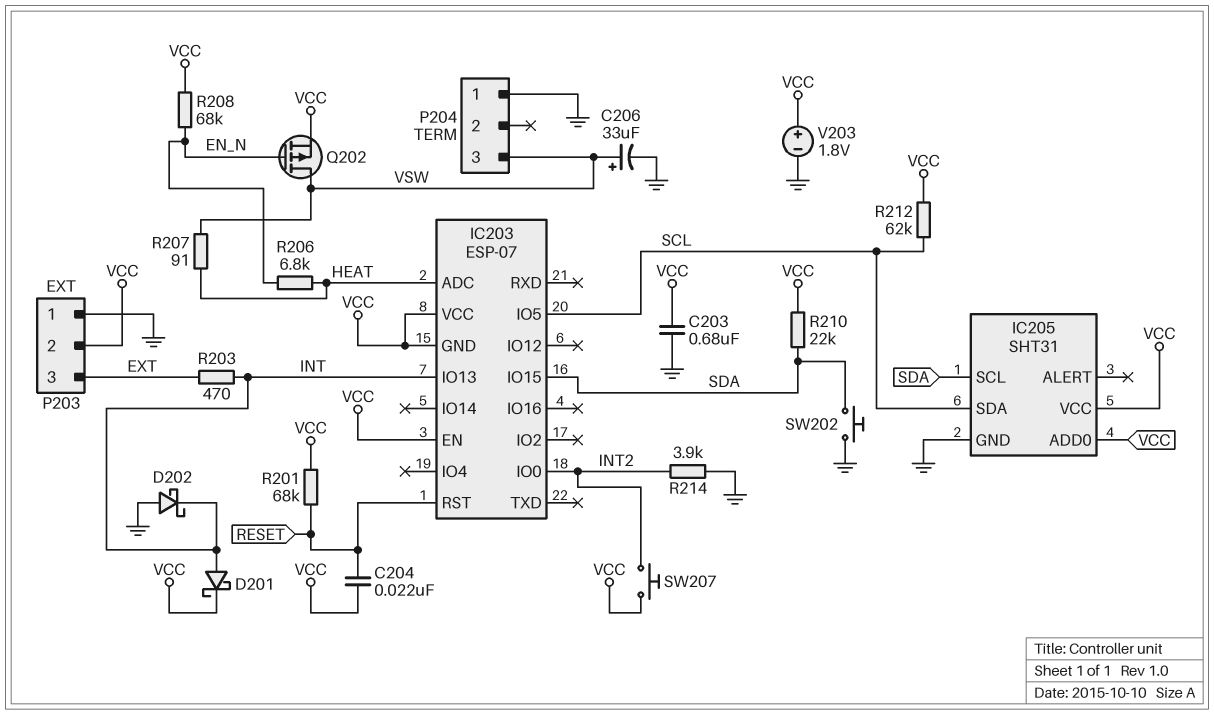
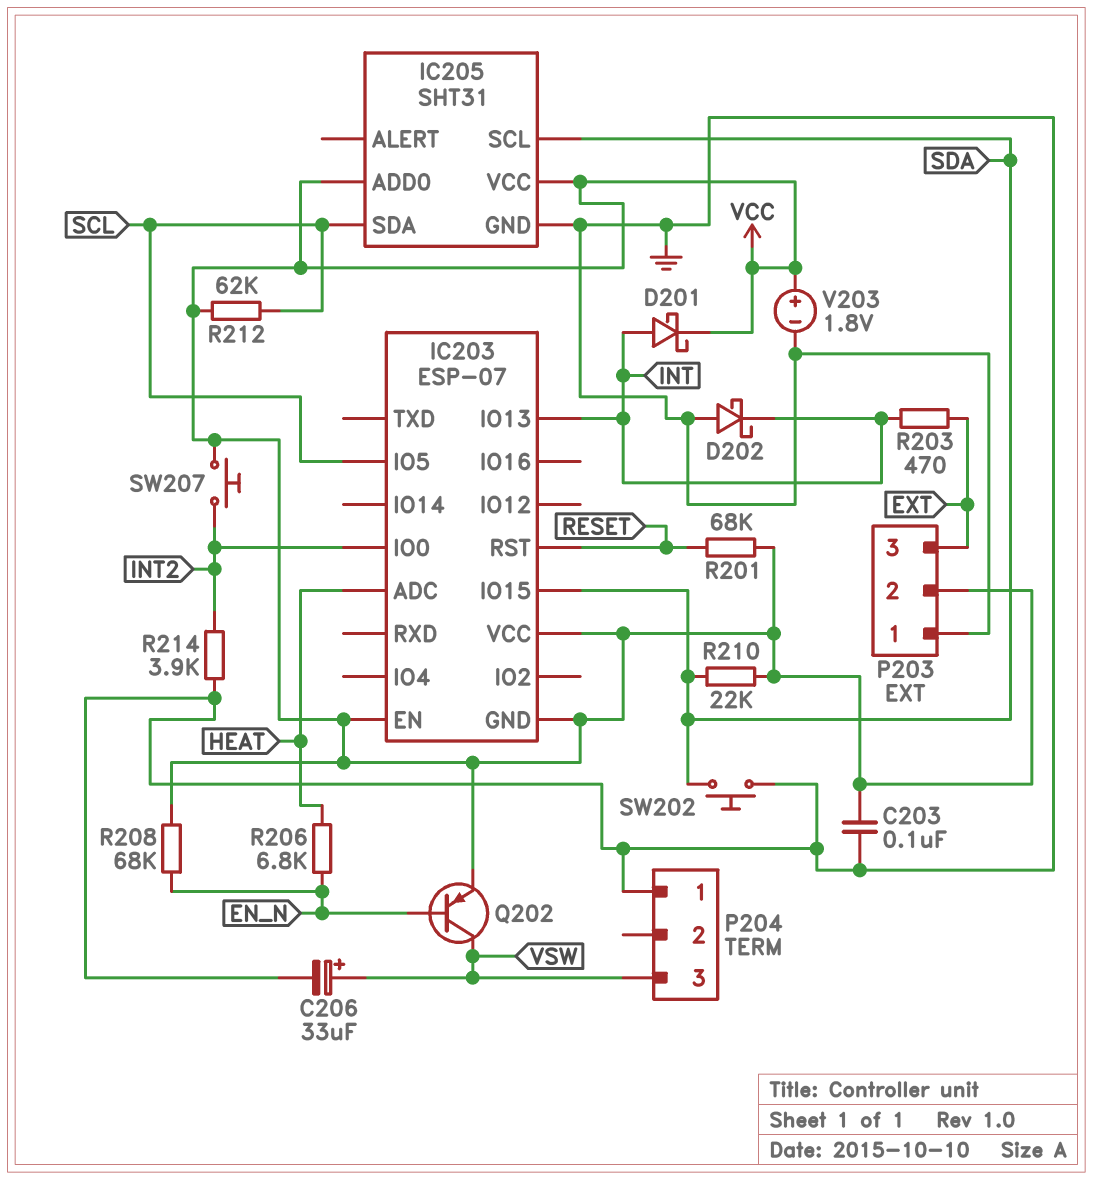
C203: 680nF (GND, VCC) -> 100nF (GND, VCC)
C204: 22nF (RESET, VCC) -> none
Q202: PMOS (G EN_N, D VSW, S VCC) -> PNP (B EN_N, C VSW, E VCC)
R207: 91 (HEAT, VSW) -> none

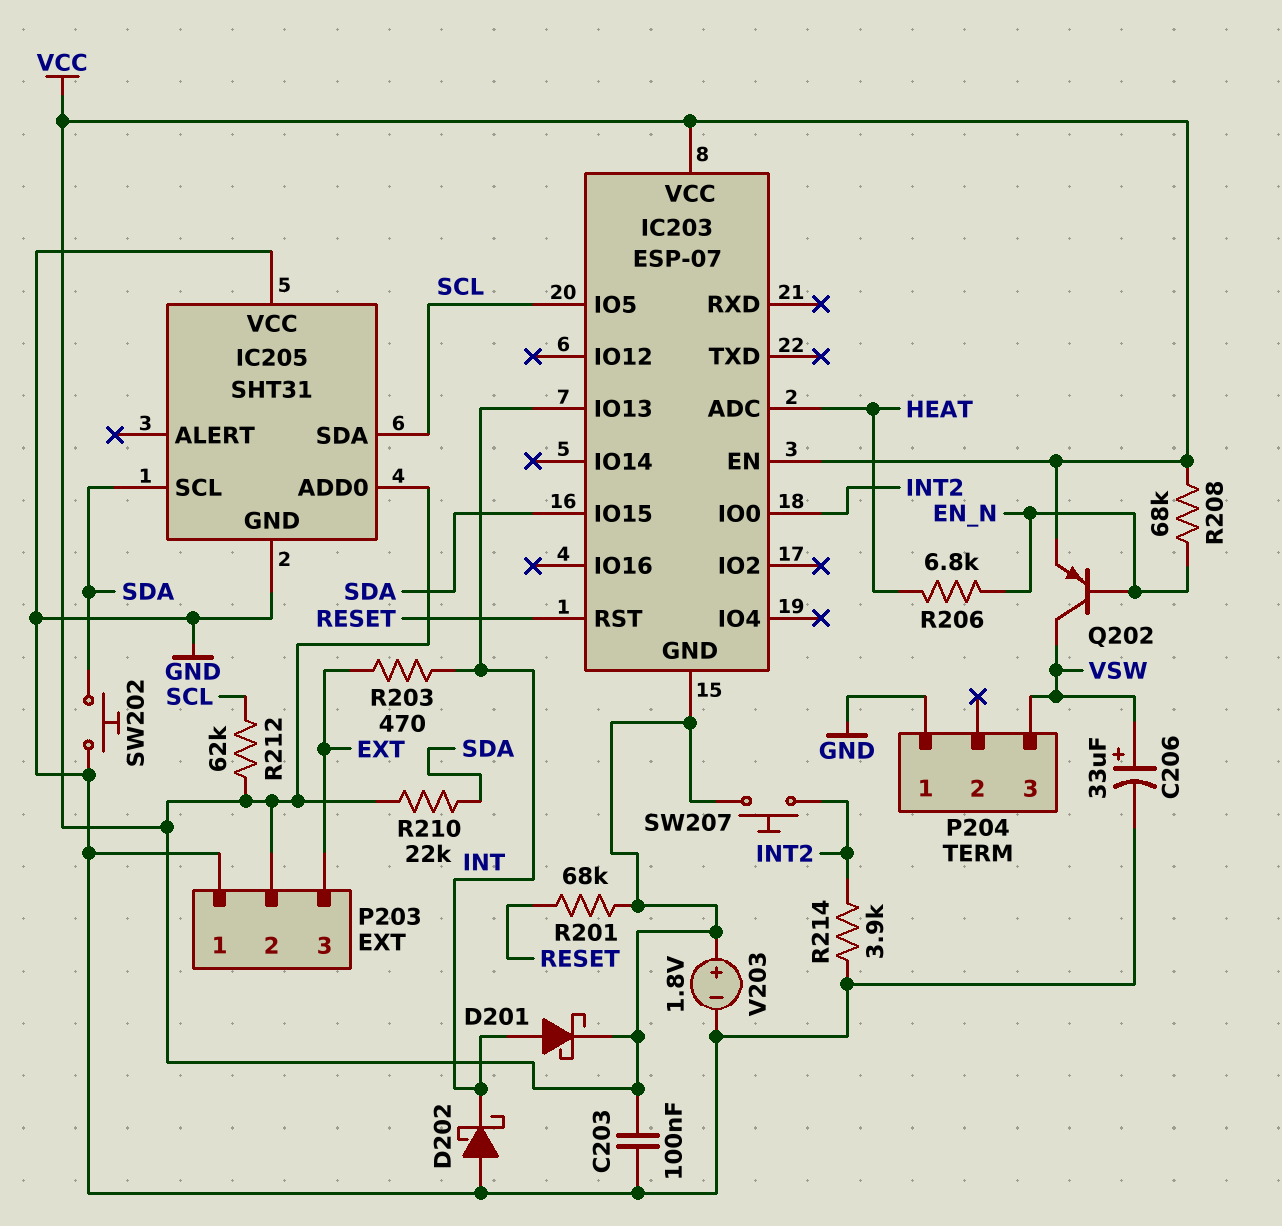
IC205 pin VCC: VCC -> GND

